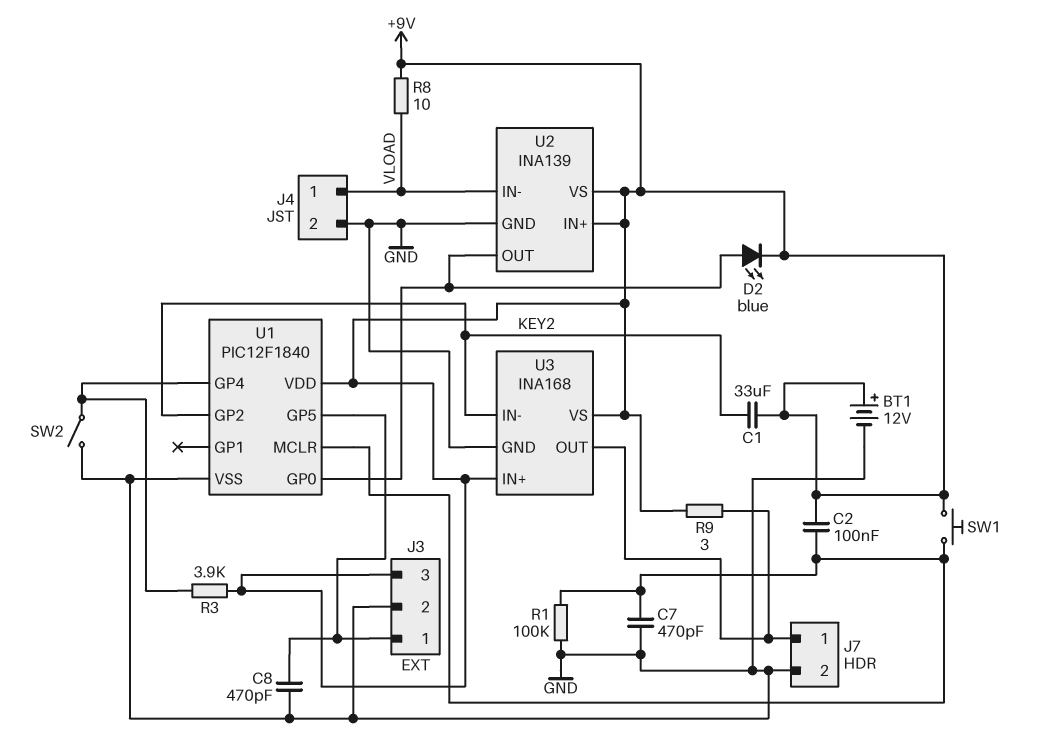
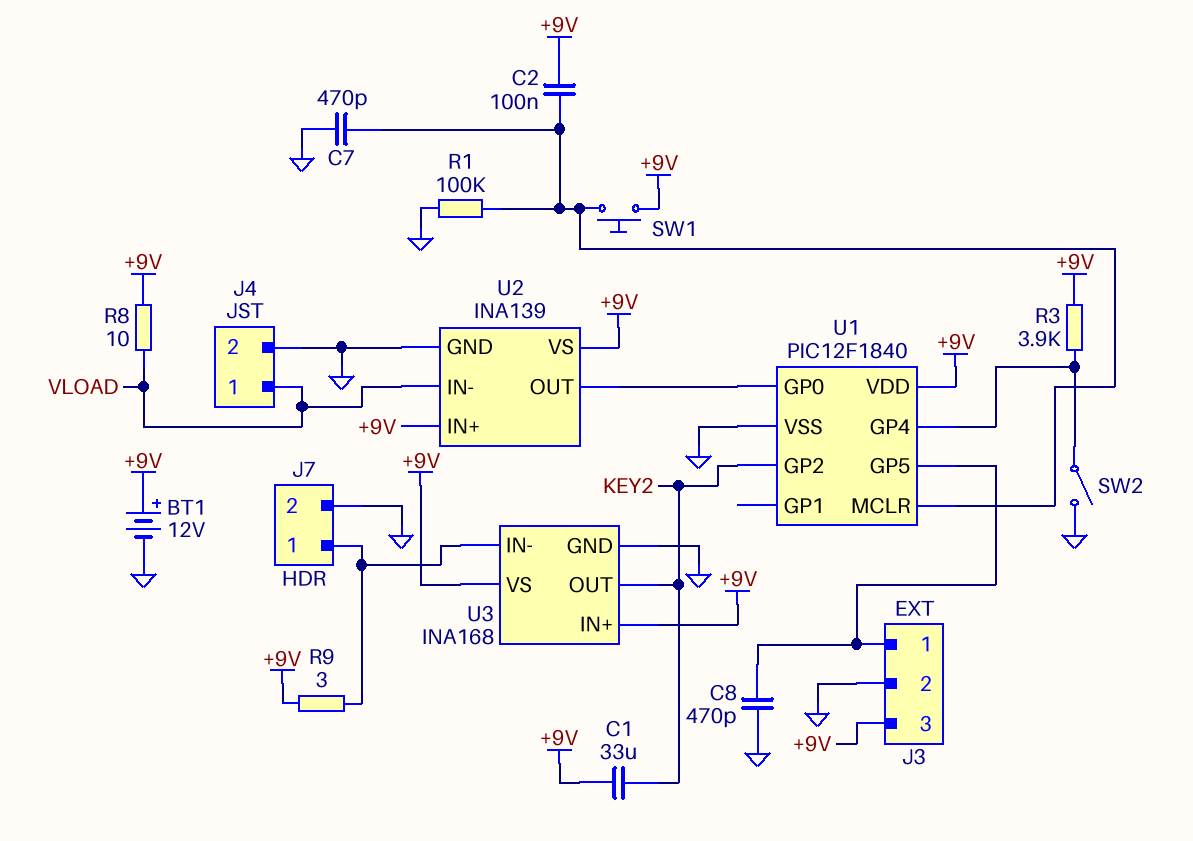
D2: LED blue (A U1/GP0, K +9V) -> none
U3 pin IN-: KEY2 -> J7/1
U3 pin OUT: J7/1 -> KEY2

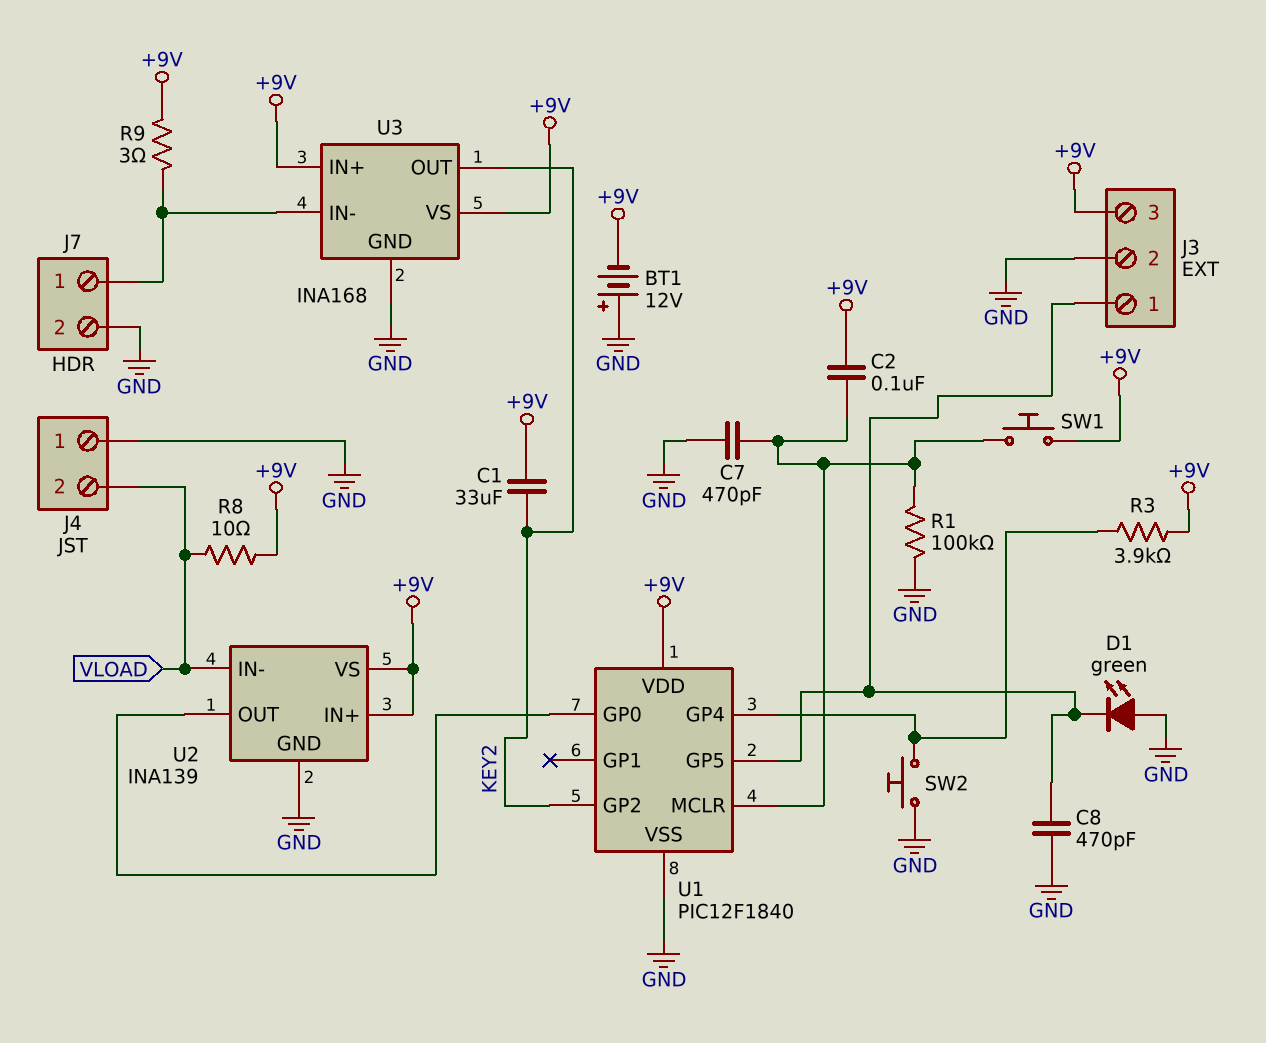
BT1: 12V (plus +9V, minus GND) -> 12V (plus GND, minus +9V)
D1: none -> LED green (A GND, K J3/1)
J4 pin 1: VLOAD -> GND
J4 pin 2: GND -> VLOAD
SW2: switch (GND, U1/GP4) -> button (GND, U1/GP4)

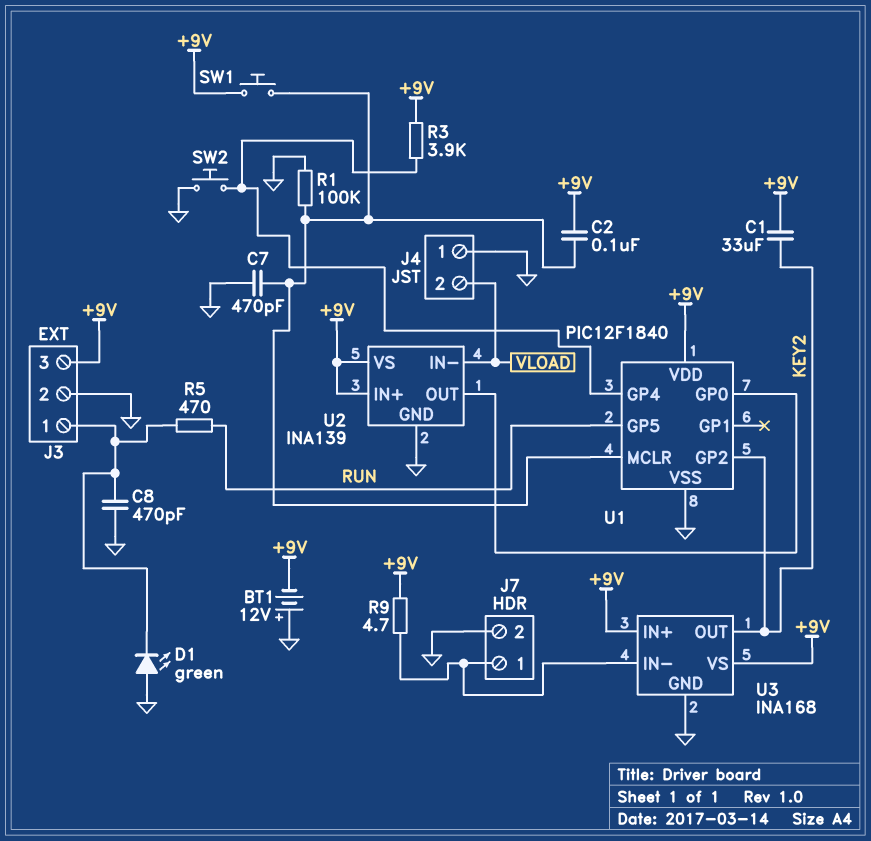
R5: none -> 470 (J3/1, RUN)
R8: 10 (+9V, VLOAD) -> none
R9: 3 (+9V, J7/1) -> 4.7 (+9V, J7/1)
U1 pin GP5: J3/1 -> RUN

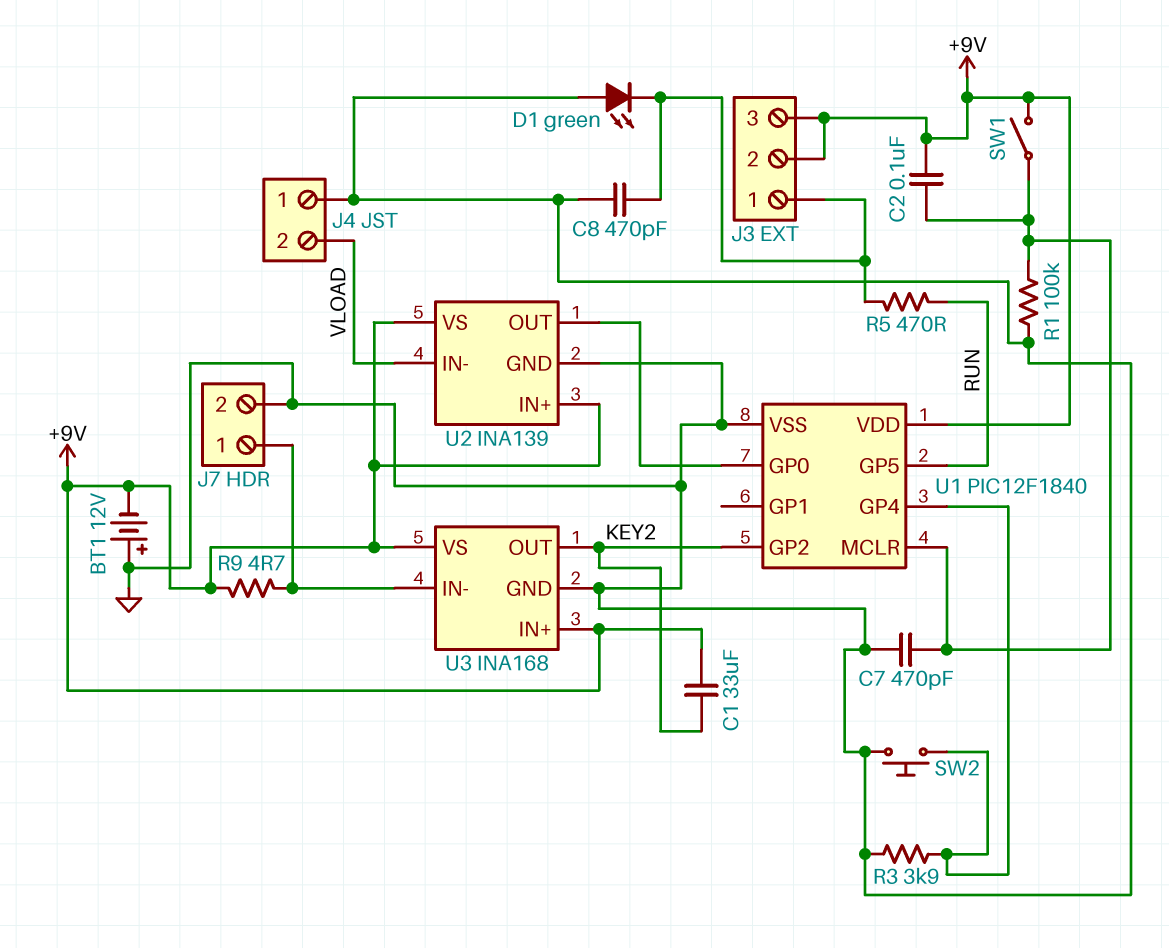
J3 pin 2: GND -> +9V
R3: 3.9k (+9V, U1/GP4) -> 3.9k (GND, U1/GP4)
SW1: button (+9V, U1/MCLR) -> switch (+9V, U1/MCLR)

